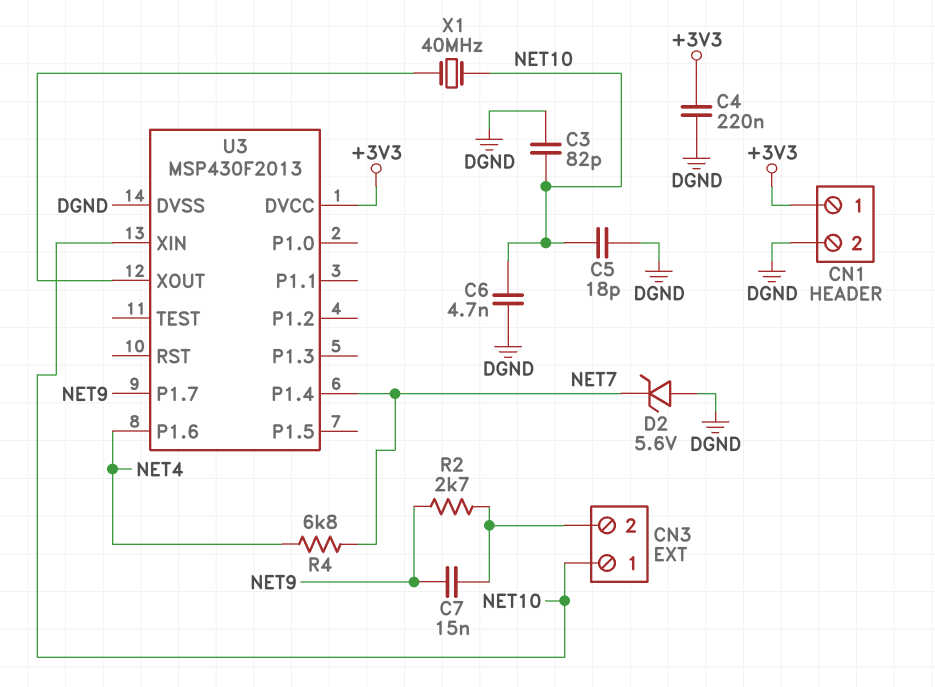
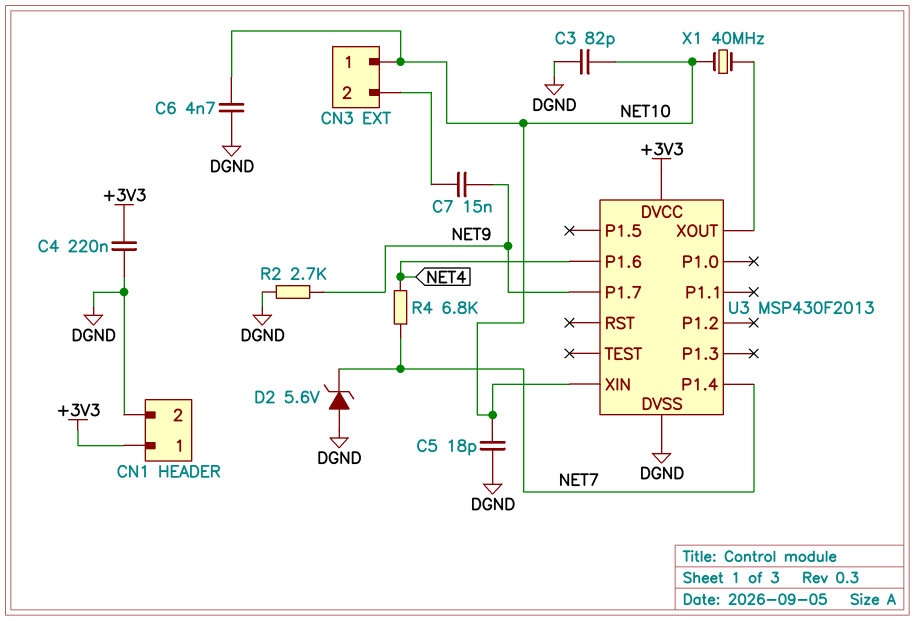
R2: 2.7k (CN3/2, NET9) -> 2.7k (DGND, NET9)

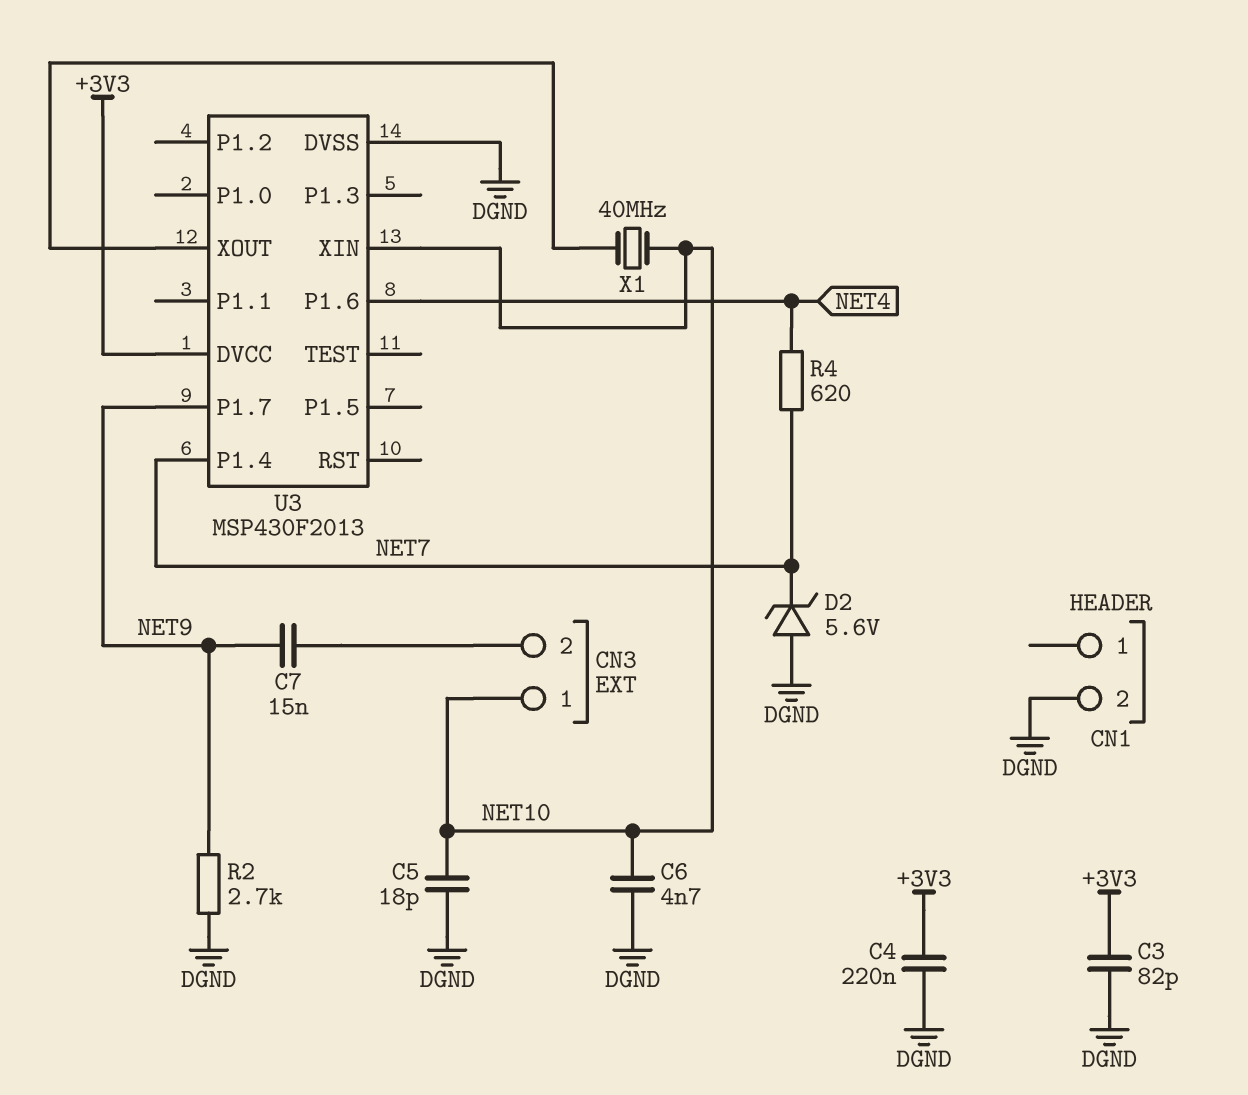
C3: 82pF (DGND, NET10) -> 82pF (+3V3, DGND)
CN1 pin 1: +3V3 -> none
R4: 6.8k (NET4, NET7) -> 620 (NET4, NET7)

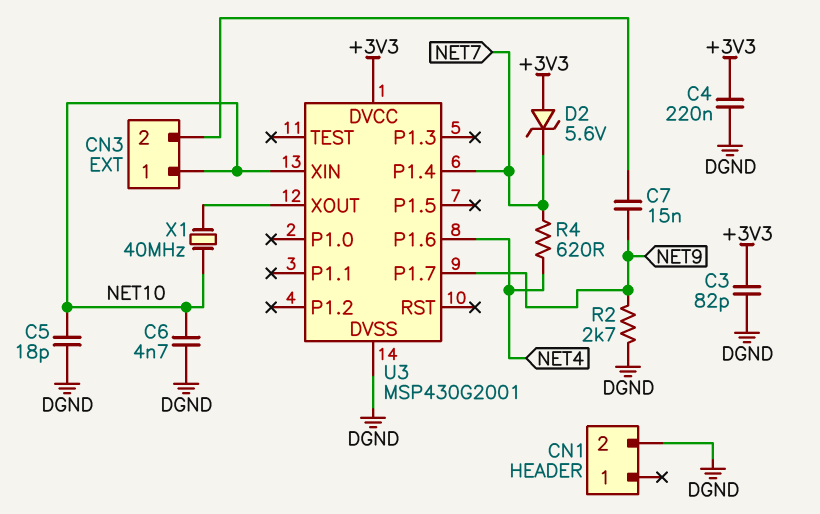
D2: zener 5.6V (A DGND, K NET7) -> zener 5.6V (A +3V3, K NET7)
U3: MSP430F2013 -> MSP430G2001

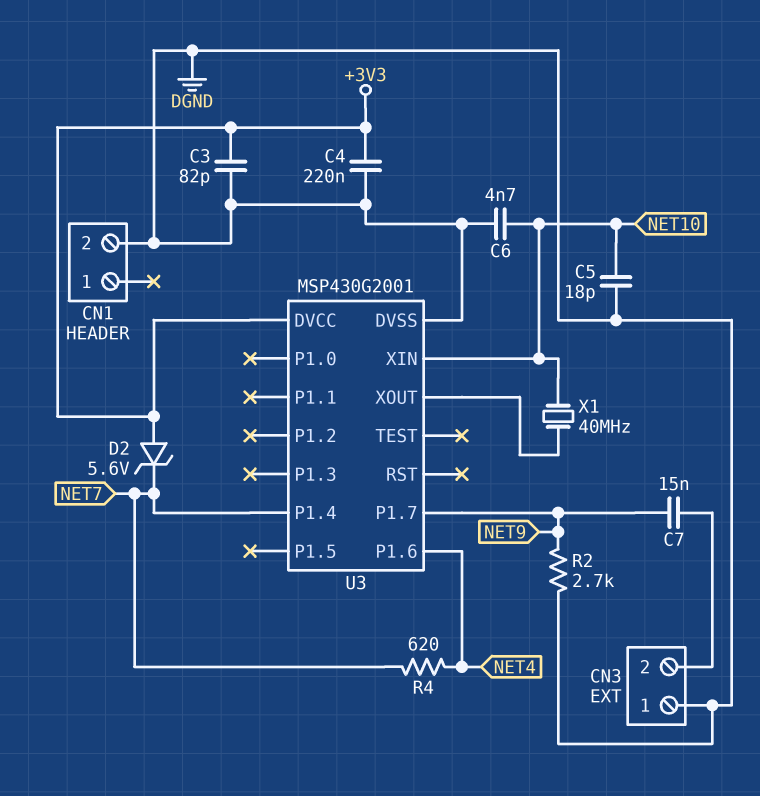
CN3 pin 1: NET10 -> DGND

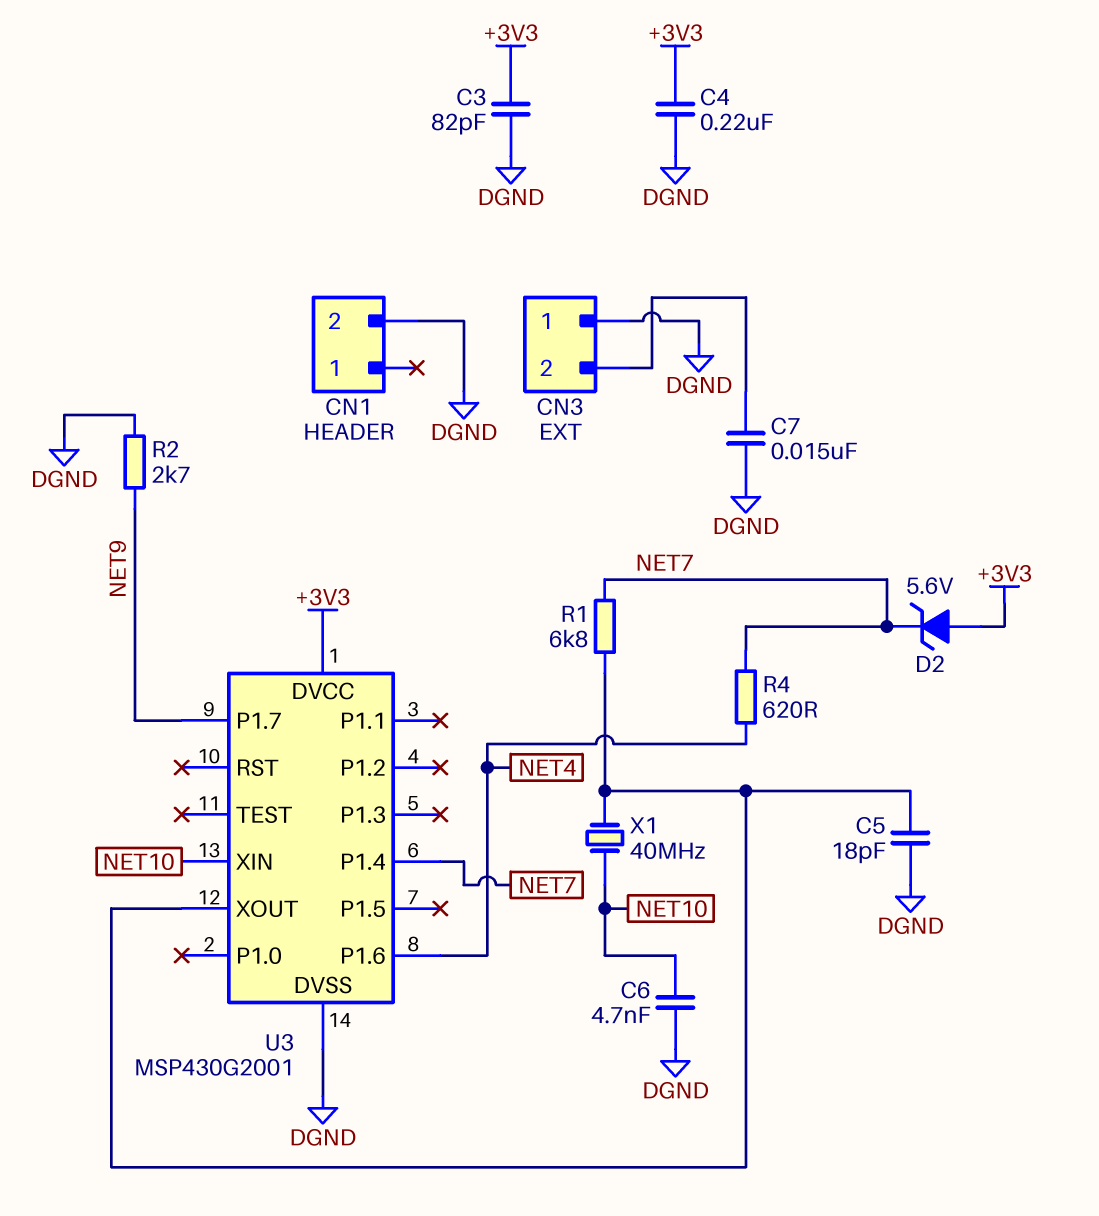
C5: 18pF (DGND, NET10) -> 18pF (DGND, U3/XOUT)
C7: 15nF (CN3/2, NET9) -> 15nF (CN3/2, DGND)
R1: none -> 6.8k (NET7, U3/XOUT)

